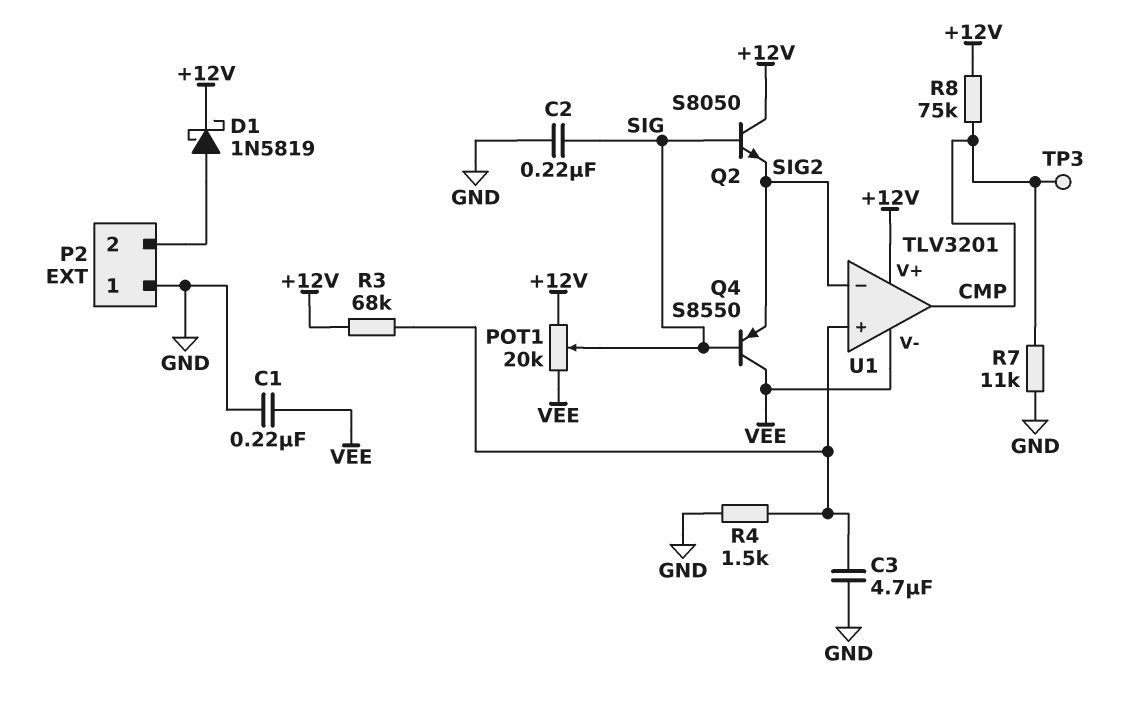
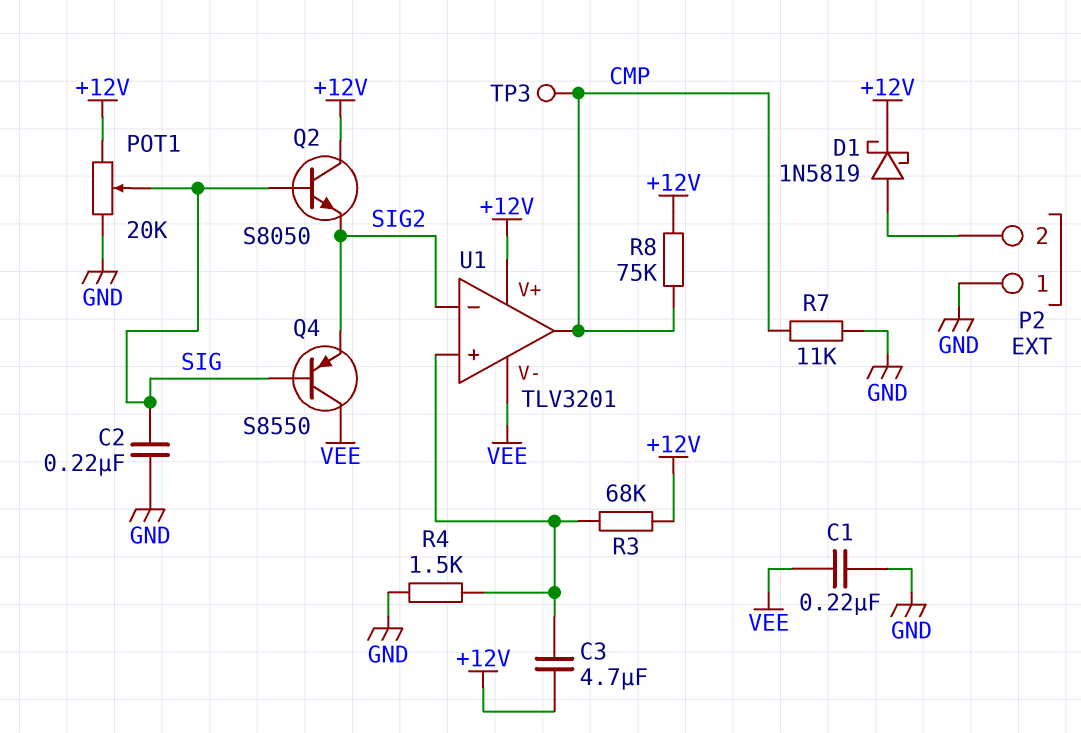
C3: 4.7uF (GND, U1/in+) -> 4.7uF (+12V, U1/in+)
POT1: 20k (+12V, VEE, wiper SIG) -> 20k (+12V, GND, wiper SIG)

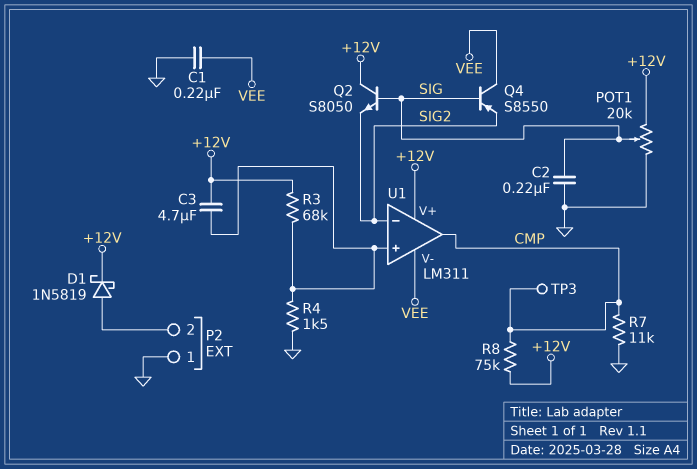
U1: TLV3201 -> LM311

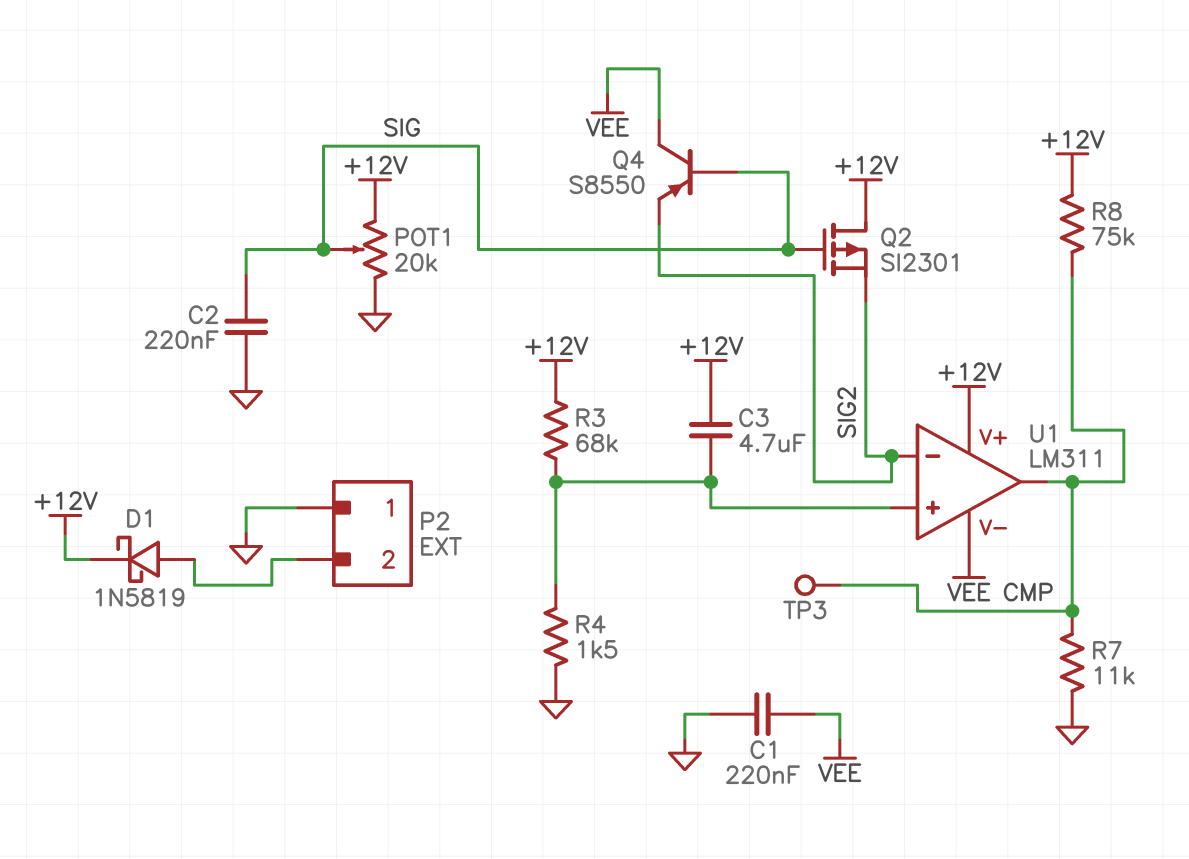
Q2: NPN S8050 (B SIG, C +12V, E SIG2) -> PMOS SI2301 (G SIG, D +12V, S SIG2)

